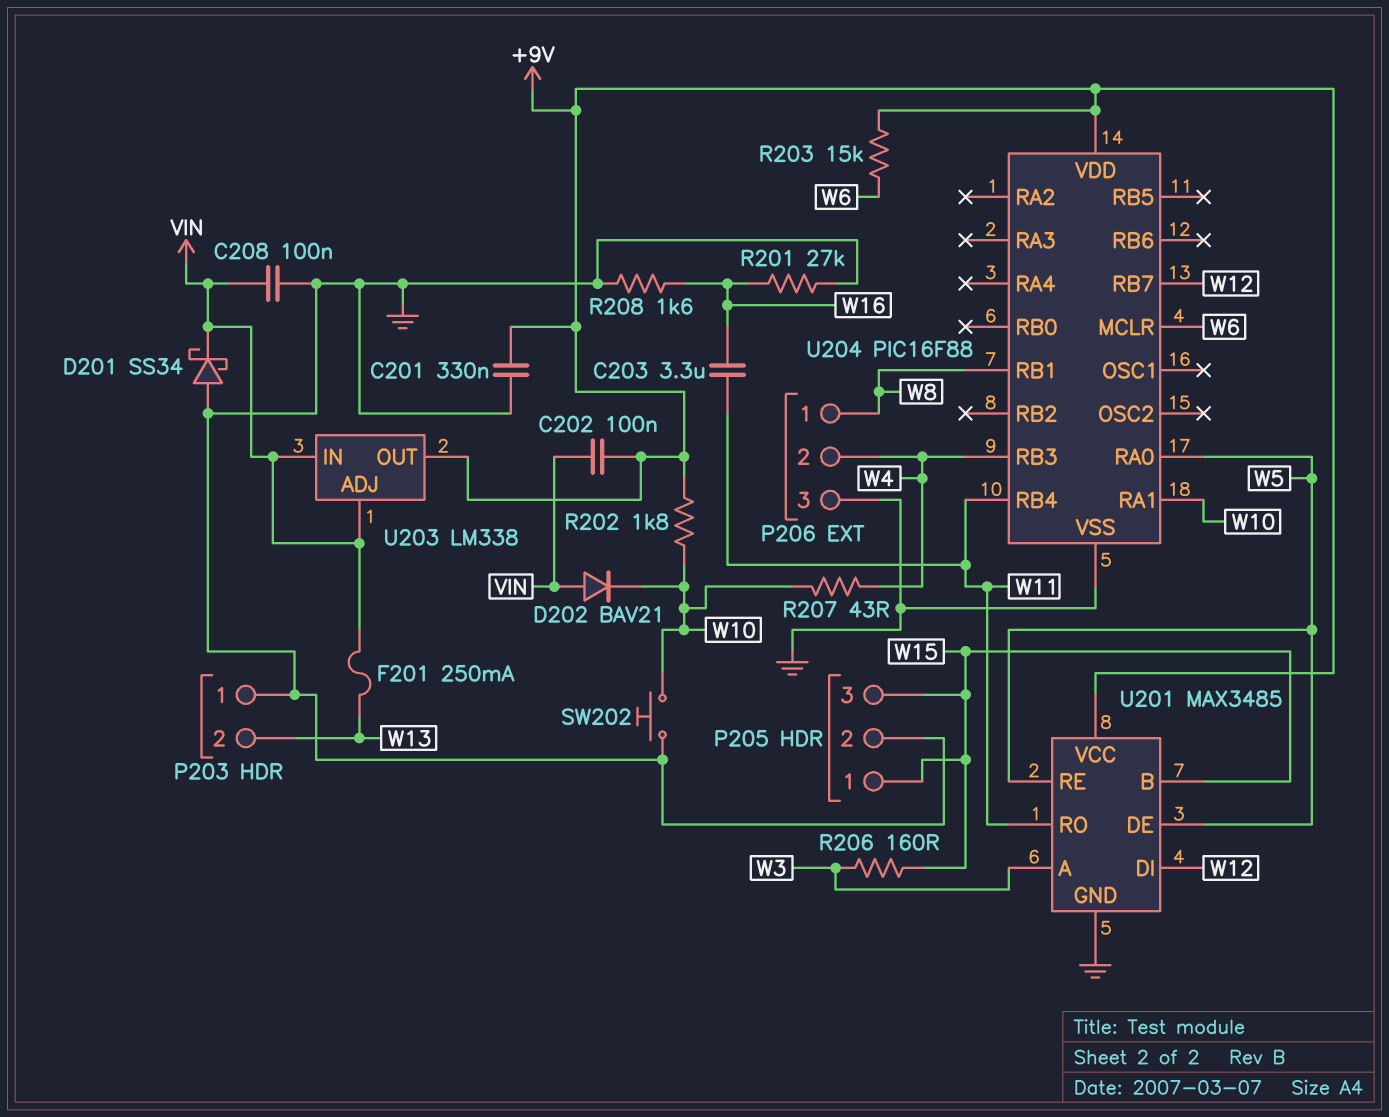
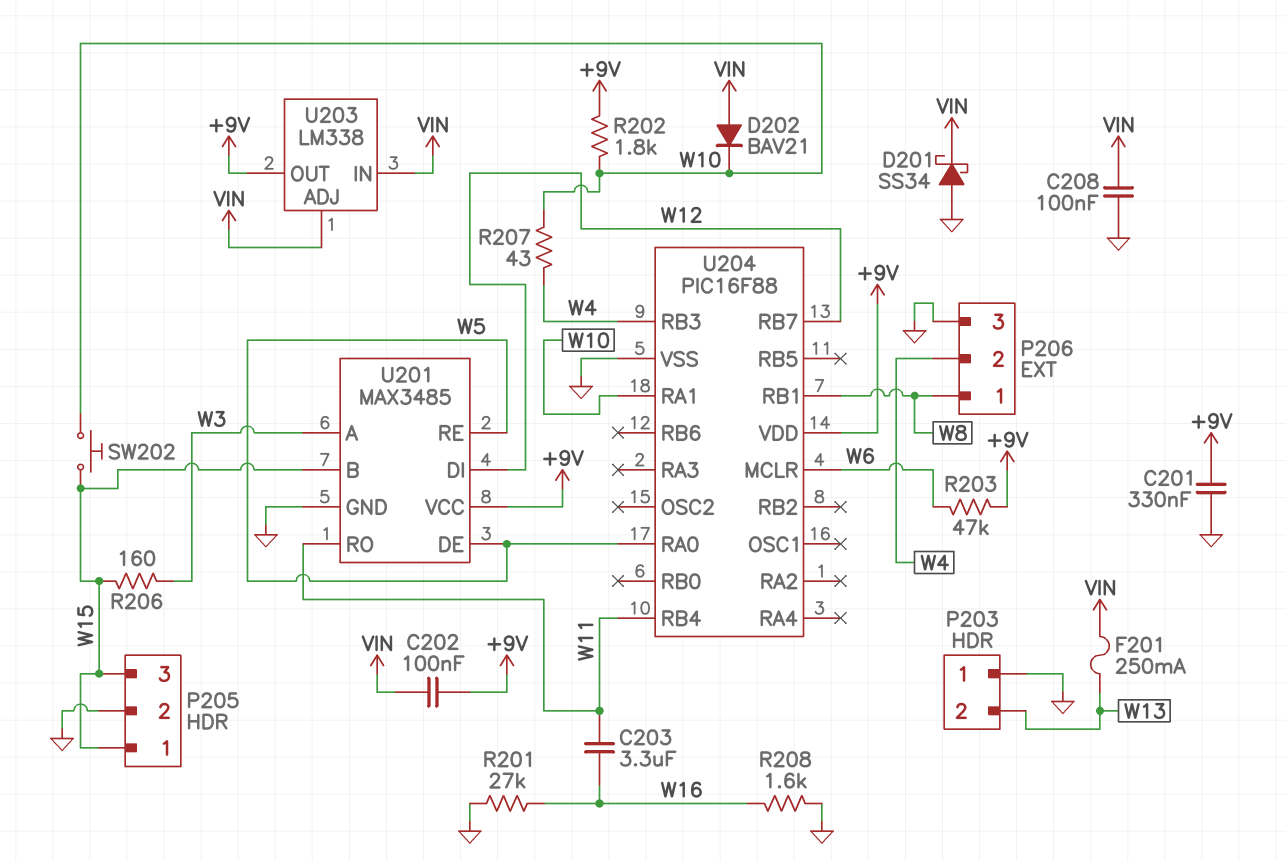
R203: 15k (+9V, W6) -> 47k (+9V, W6)
SW202: button (GND, W10) -> button (W10, W15)

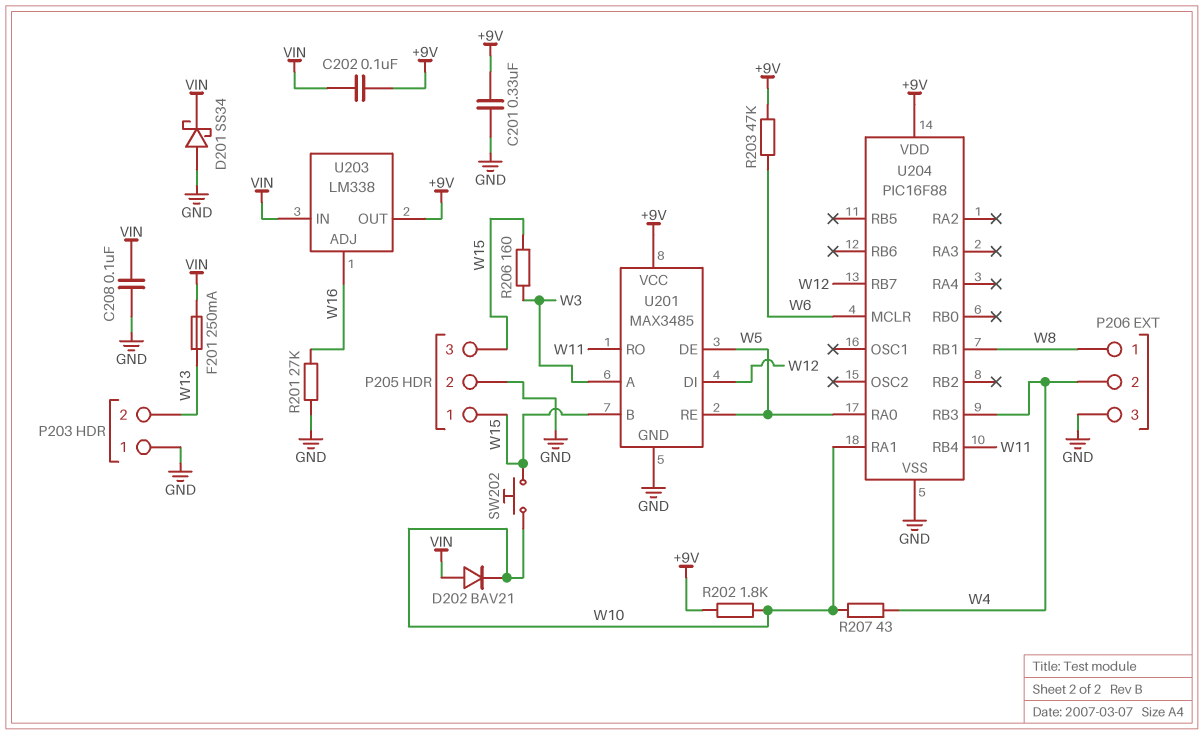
C203: 3.3uF (W11, W16) -> none
R208: 1.6k (GND, W16) -> none
U203 pin ADJ: VIN -> W16

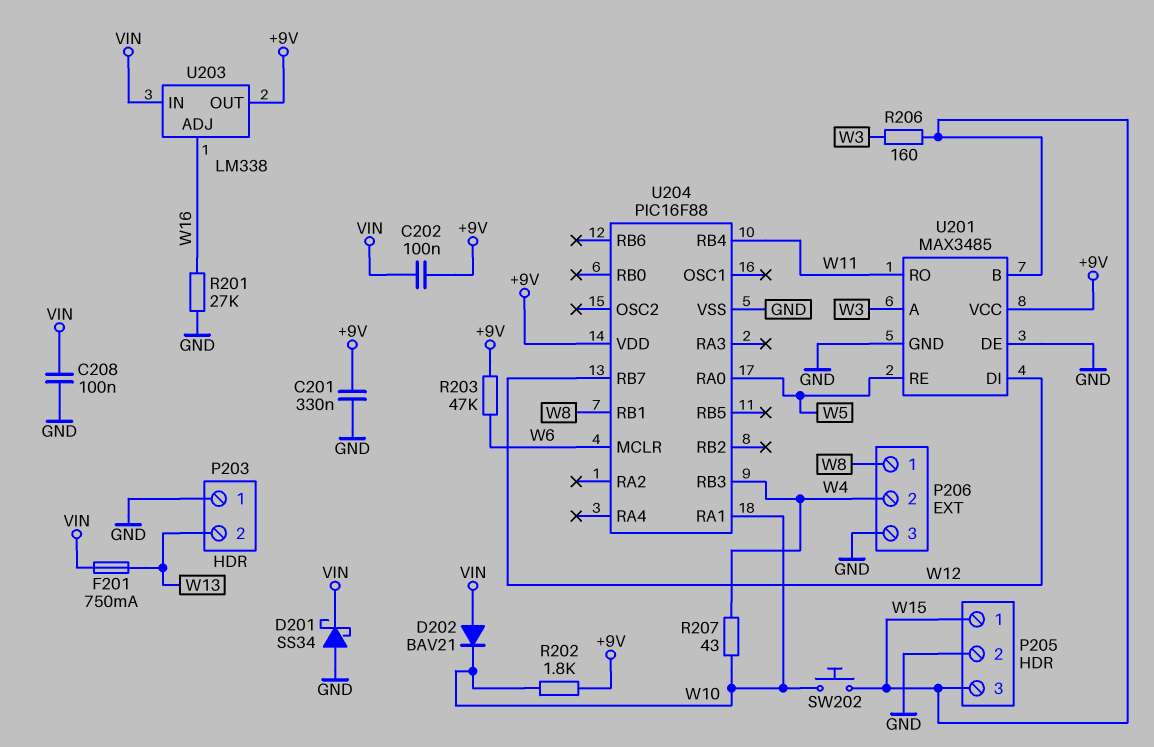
F201: 250mA (VIN, W13) -> 750mA (VIN, W13)
U201 pin DE: W5 -> GND

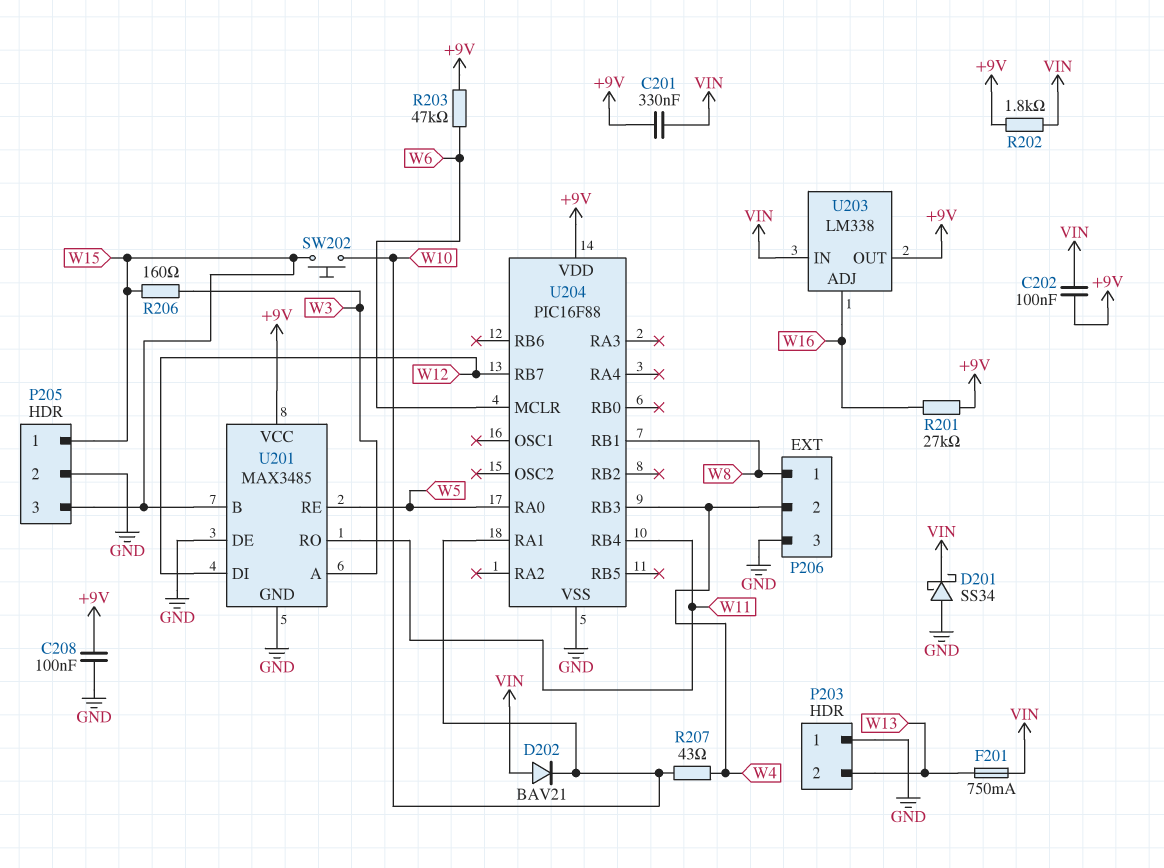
C201: 330nF (+9V, GND) -> 330nF (+9V, VIN)
C208: 100nF (GND, VIN) -> 100nF (+9V, GND)
R201: 27k (GND, W16) -> 27k (+9V, W16)
R202: 1.8k (+9V, W10) -> 1.8k (+9V, VIN)

